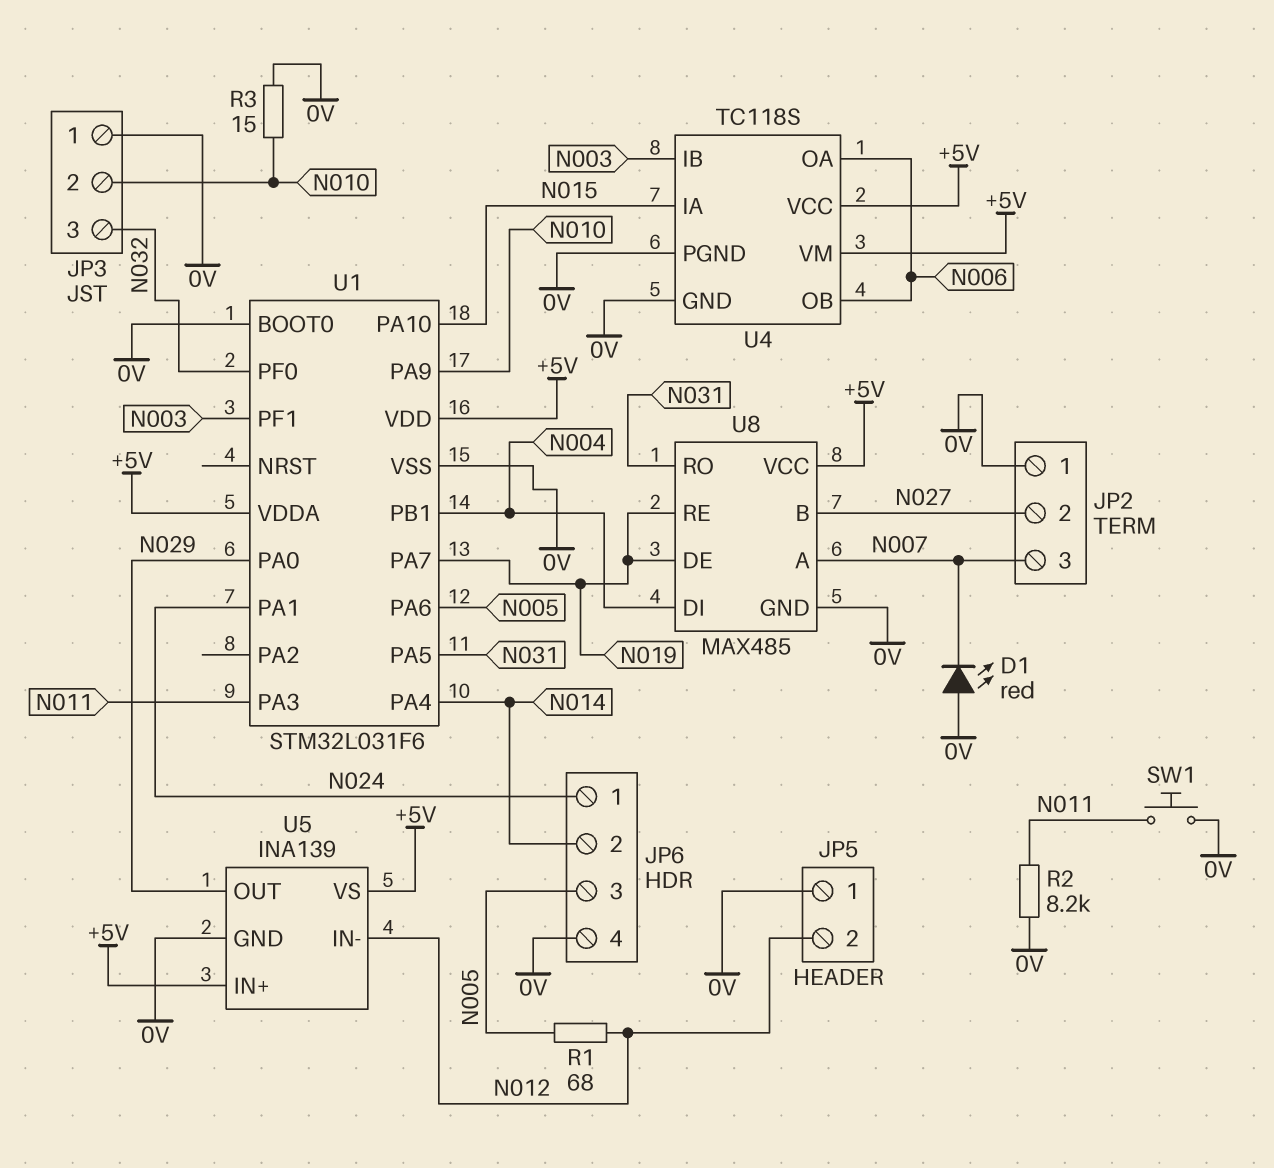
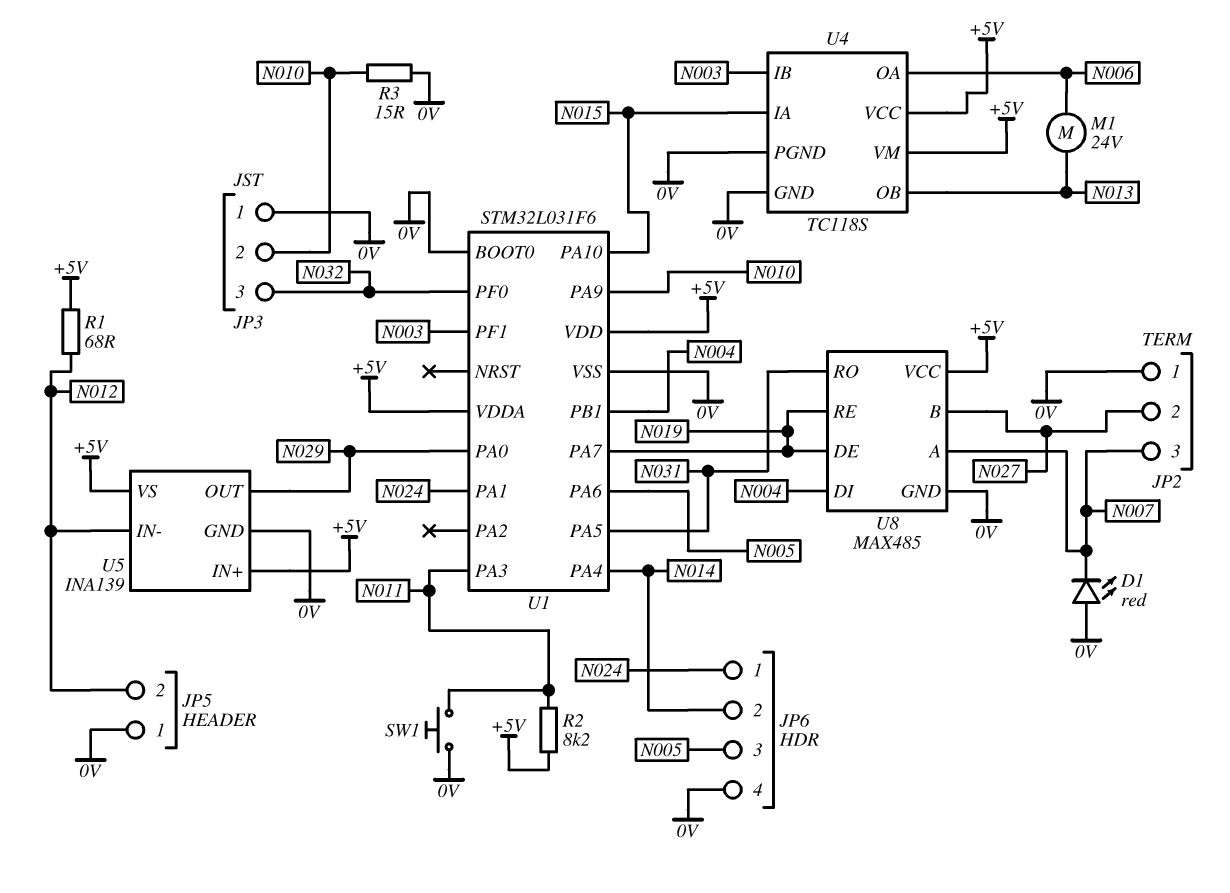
M1: none -> motor 24V (N006, N013)
R1: 68 (N005, N012) -> 68 (+5V, N012)
R2: 8.2k (0V, N011) -> 8.2k (+5V, N011)
U4 pin OB: N006 -> N013

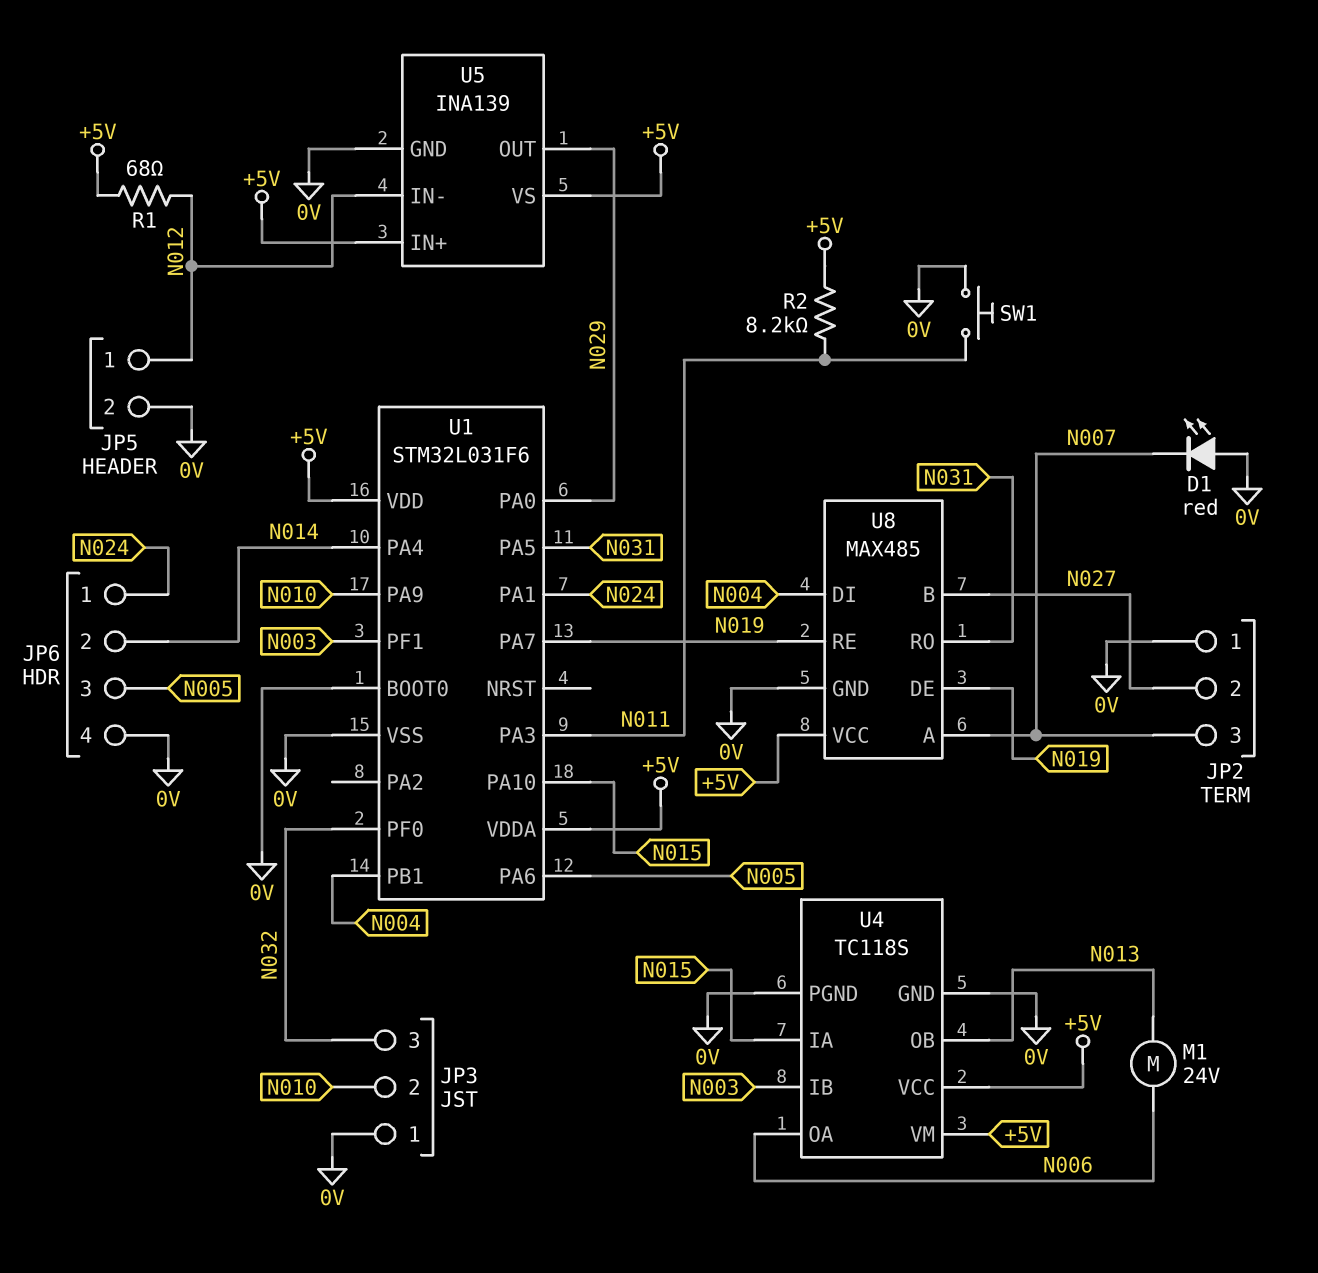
JP5 pin 1: 0V -> N012
JP5 pin 2: N012 -> 0V
R3: 15 (0V, N010) -> none

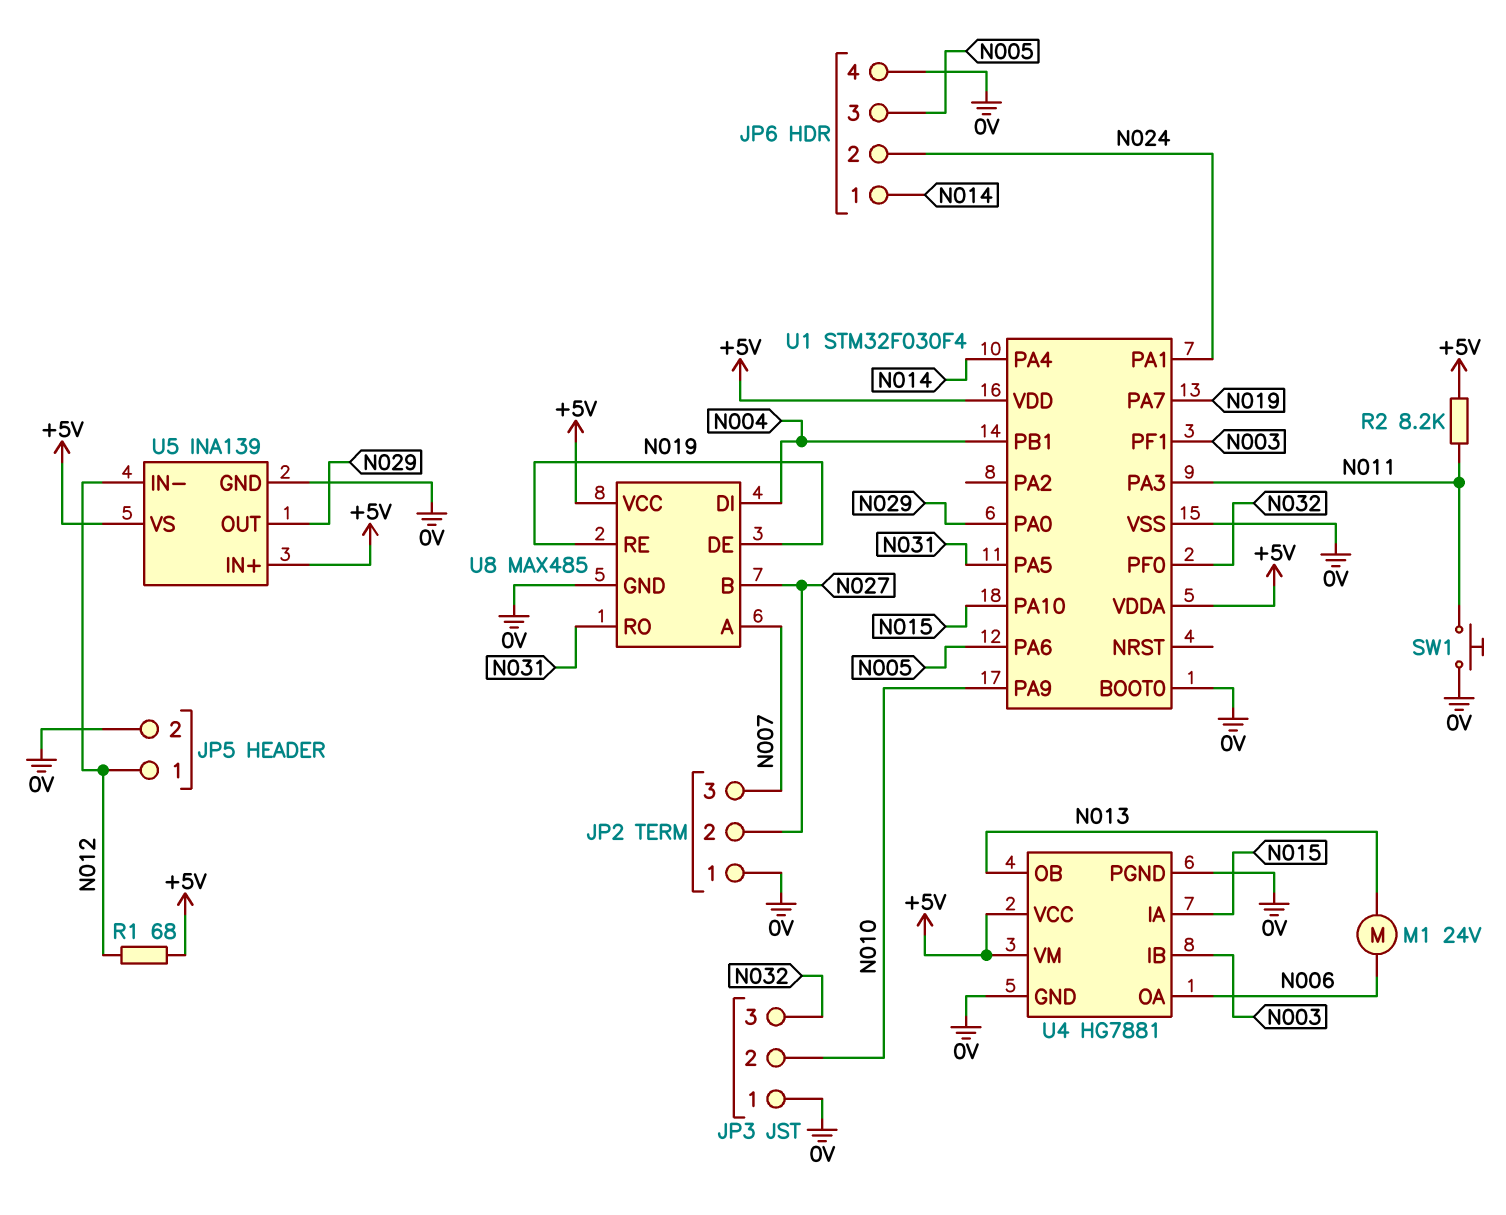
D1: LED red (A 0V, K N007) -> none
JP6 pin 1: N024 -> N014
JP6 pin 2: N014 -> N024
U1: STM32L031F6 -> STM32F030F4
U4: TC118S -> HG7881

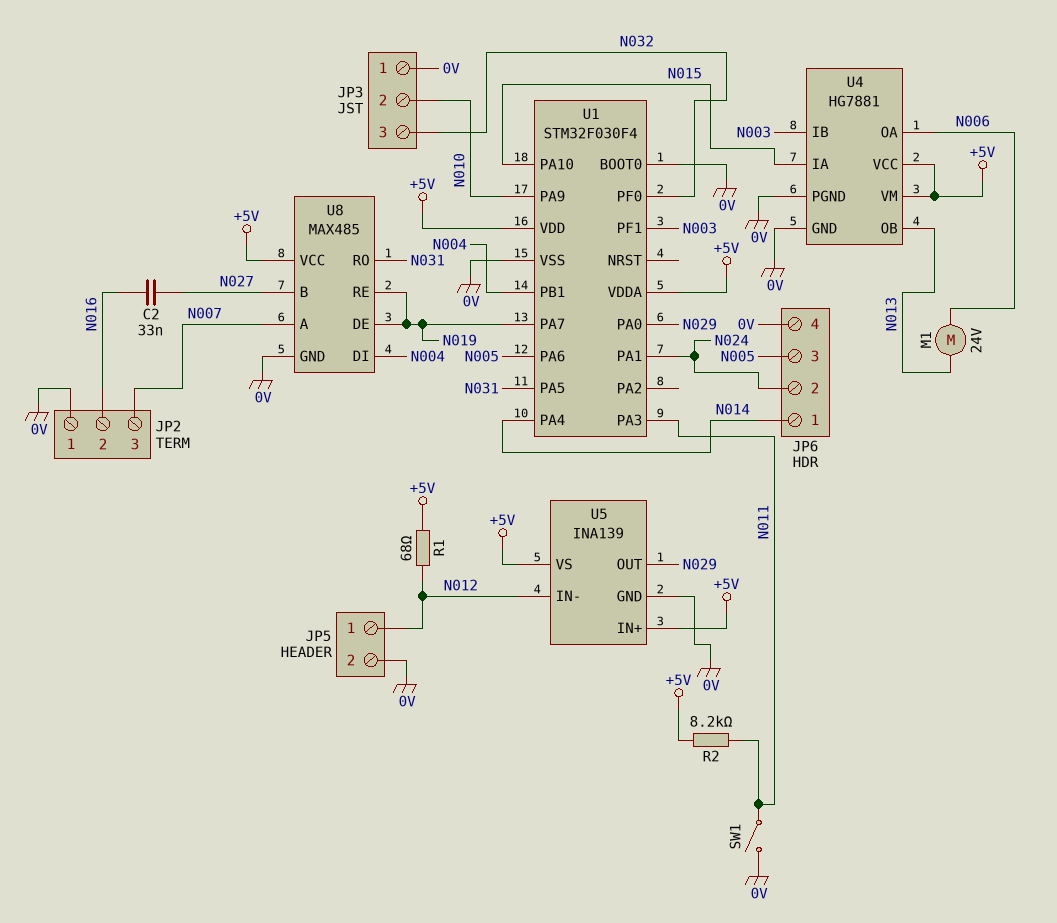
C2: none -> 33nF (N016, N027)
JP2 pin 2: N027 -> N016
SW1: button (0V, N011) -> switch (0V, N011)

